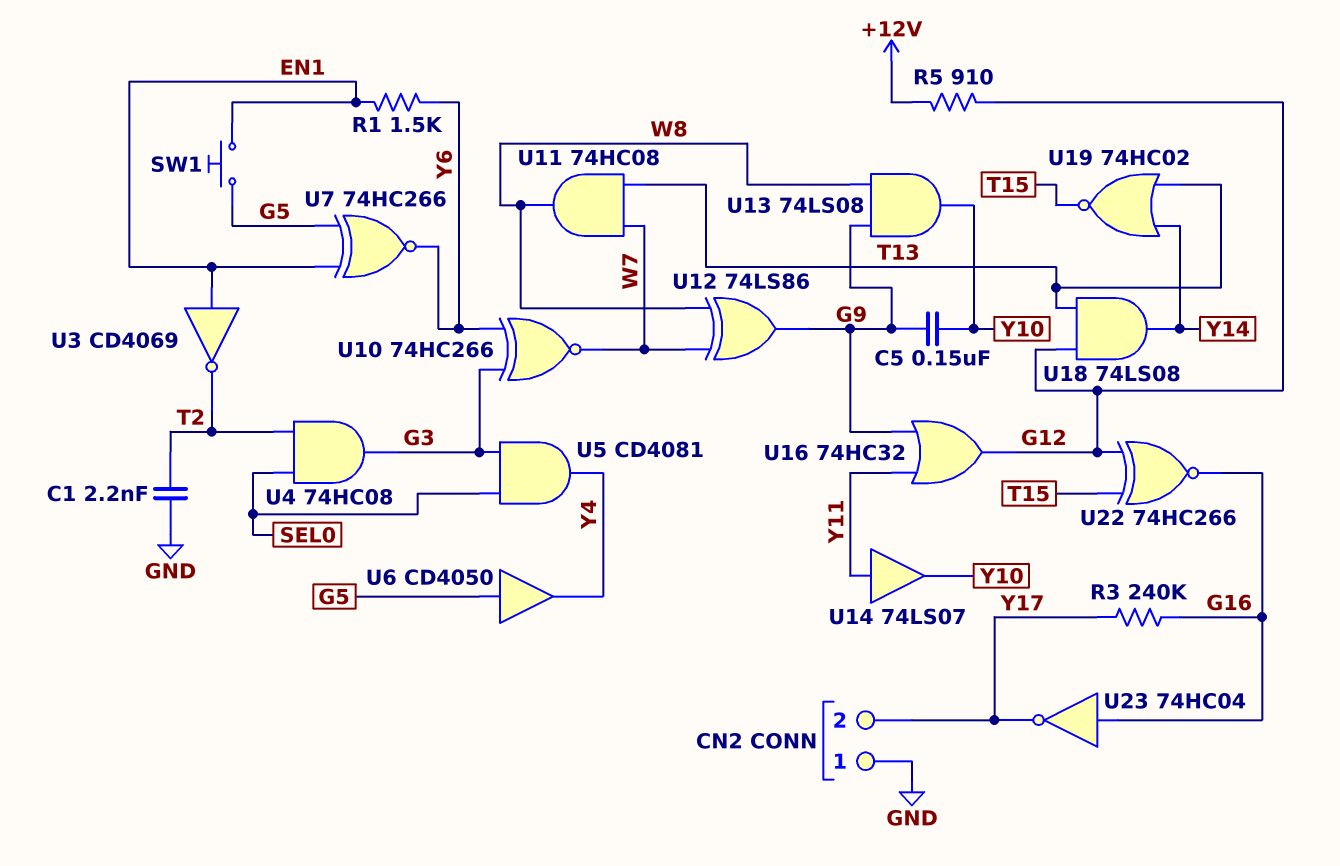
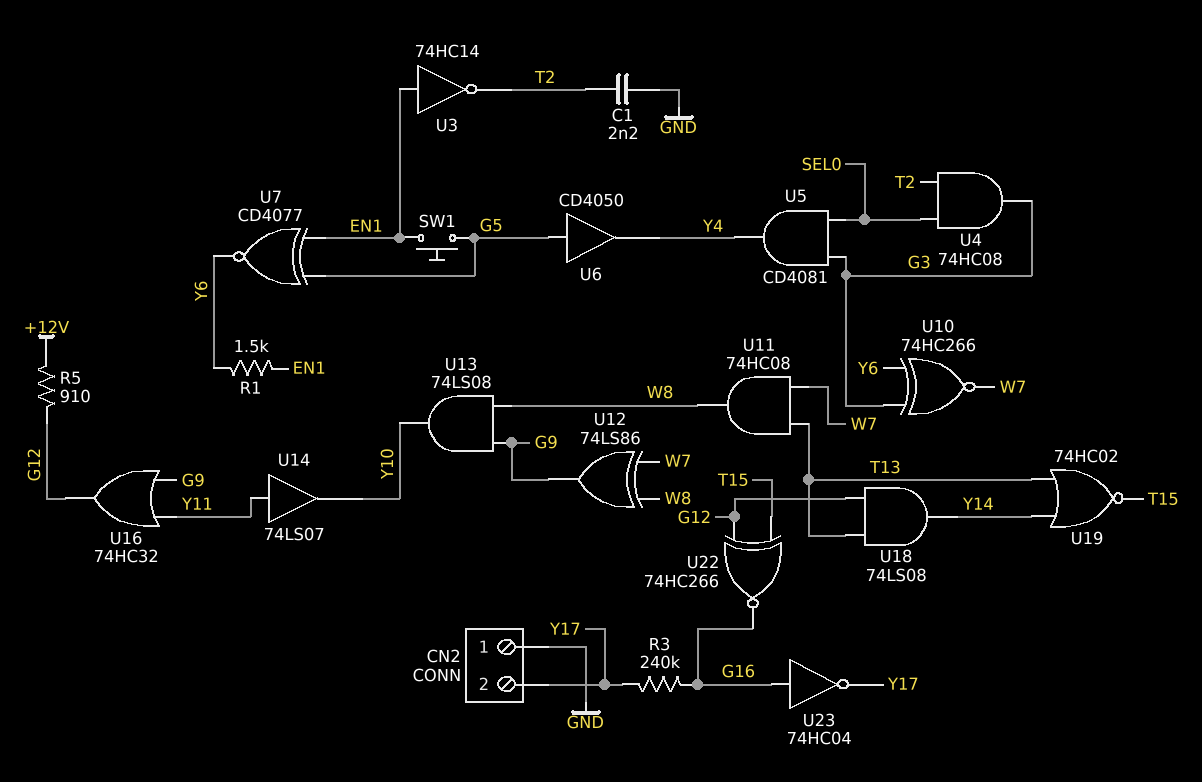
C5: 150nF (G9, Y10) -> none
U3: NOT CD4069 (in EN1, out T2) -> NOT 74HC14 (in EN1, out T2)
U7: XNOR 74HC266 (in EN1, in G5, out Y6) -> XNOR CD4077 (in EN1, in G5, out Y6)

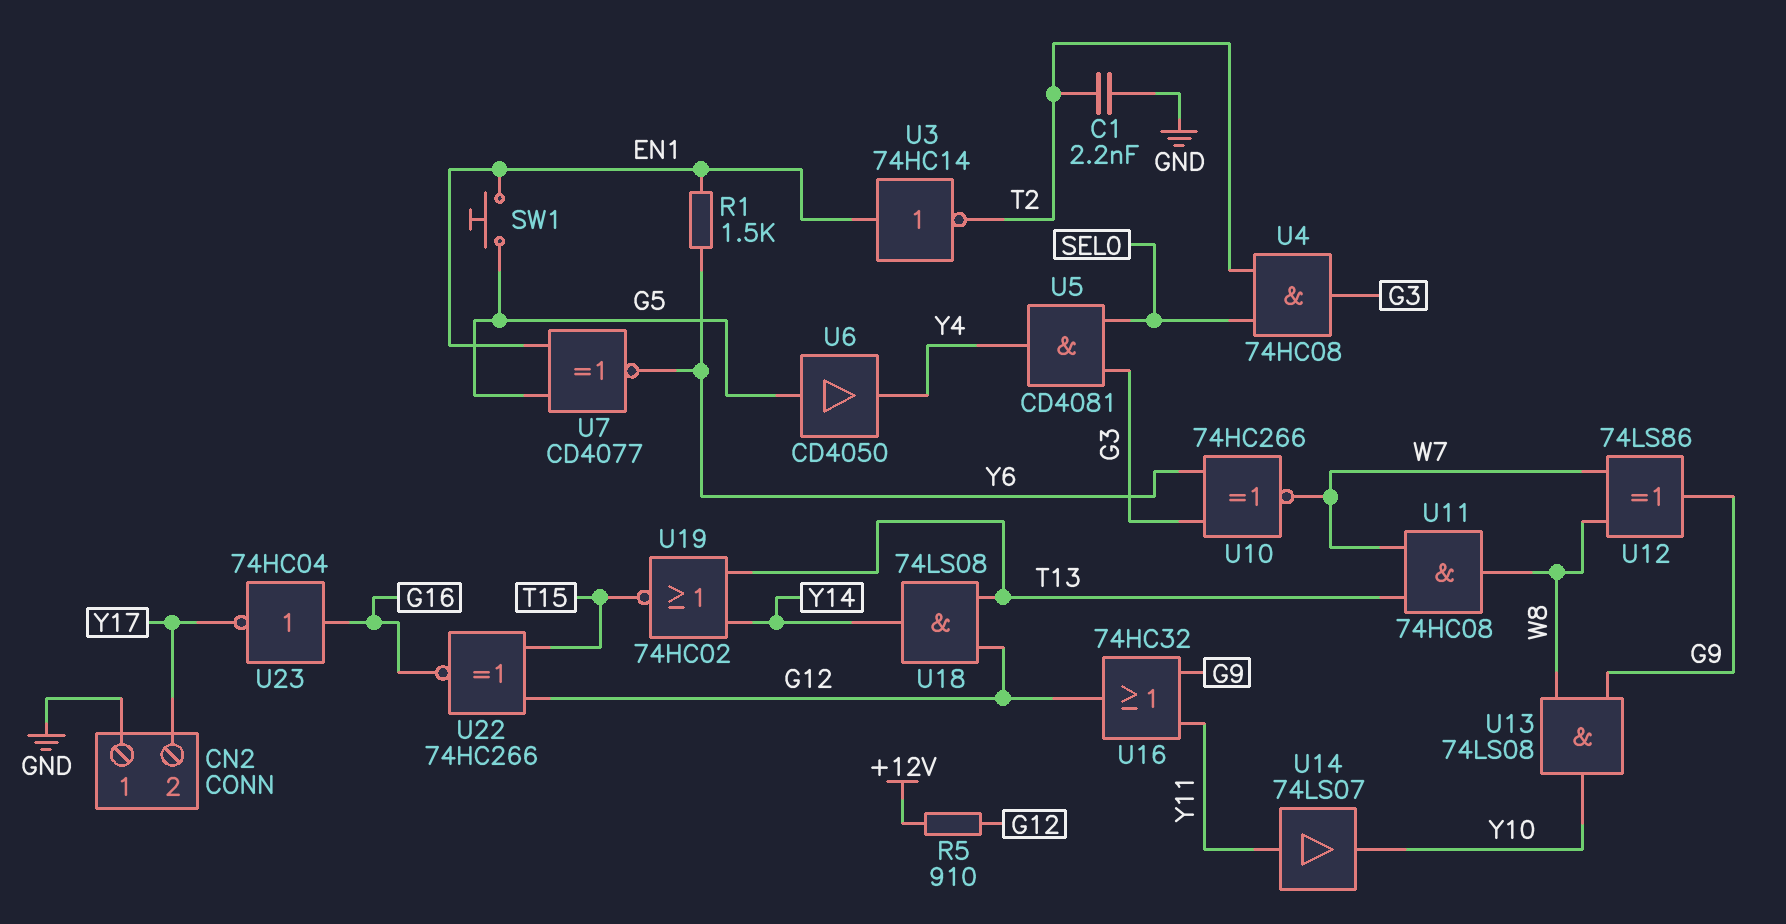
R3: 240k (G16, Y17) -> none

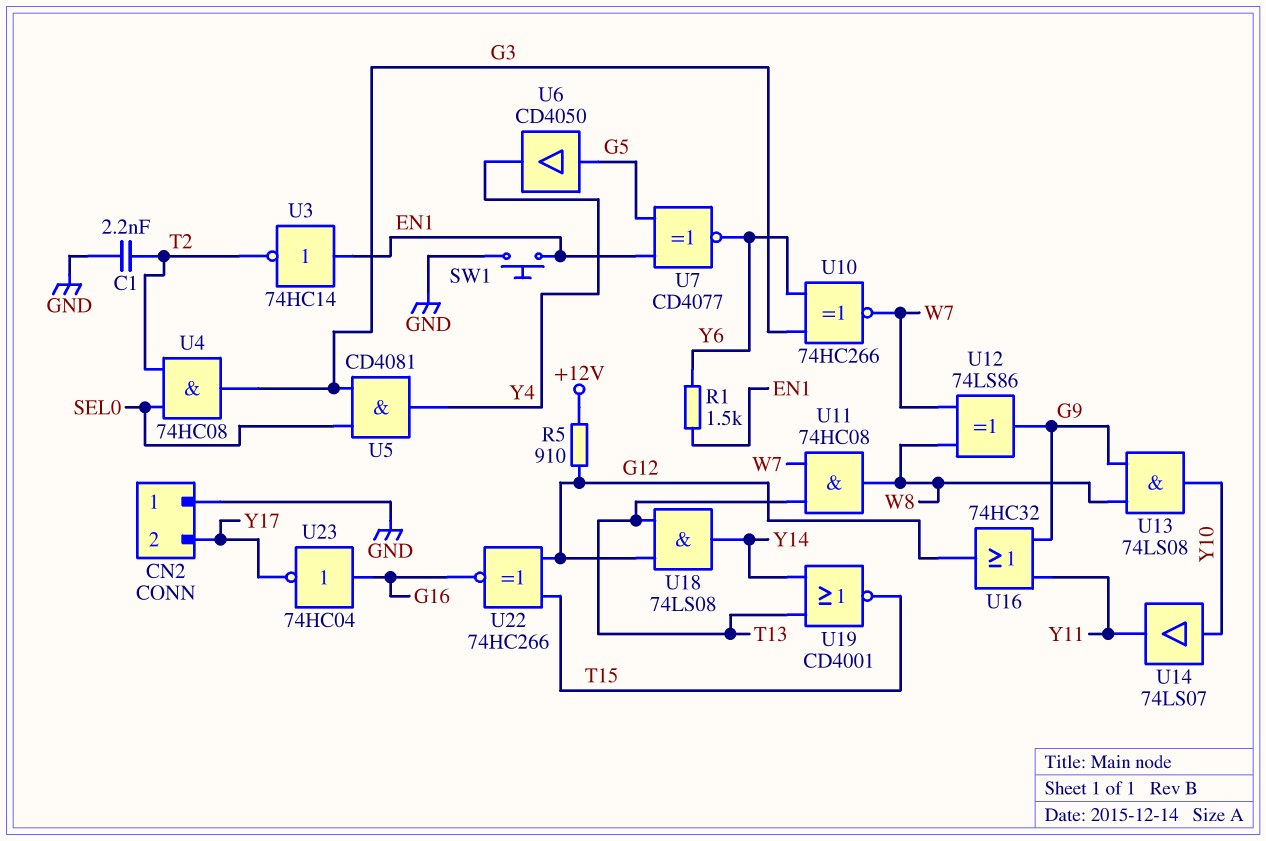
SW1: button (EN1, G5) -> button (EN1, GND)
U14: buffer 74LS07 (in Y11, out Y10) -> buffer 74LS07 (in Y10, out Y11)
U19: NOR 74HC02 (in T13, in Y14, out T15) -> NOR CD4001 (in T13, in Y14, out T15)

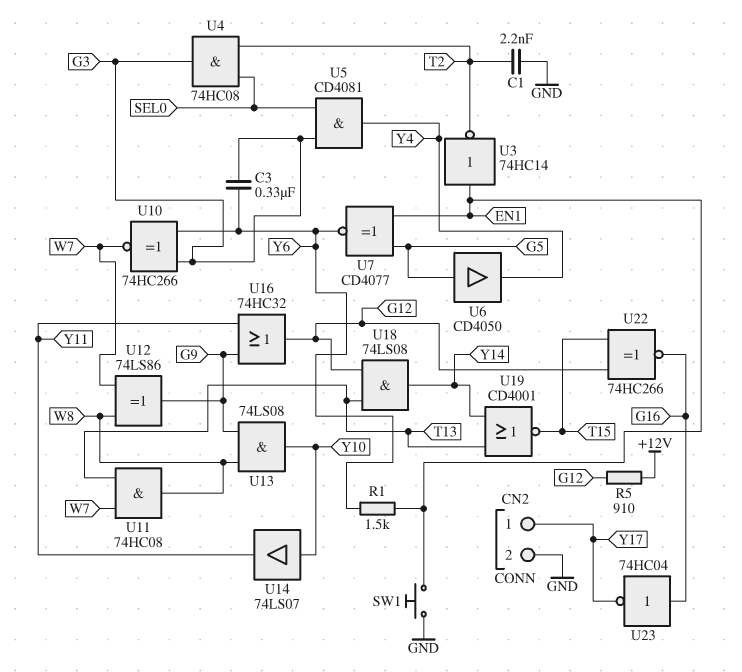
C3: none -> 330nF (G3, Y6)
CN2 pin 1: GND -> Y17
CN2 pin 2: Y17 -> GND

